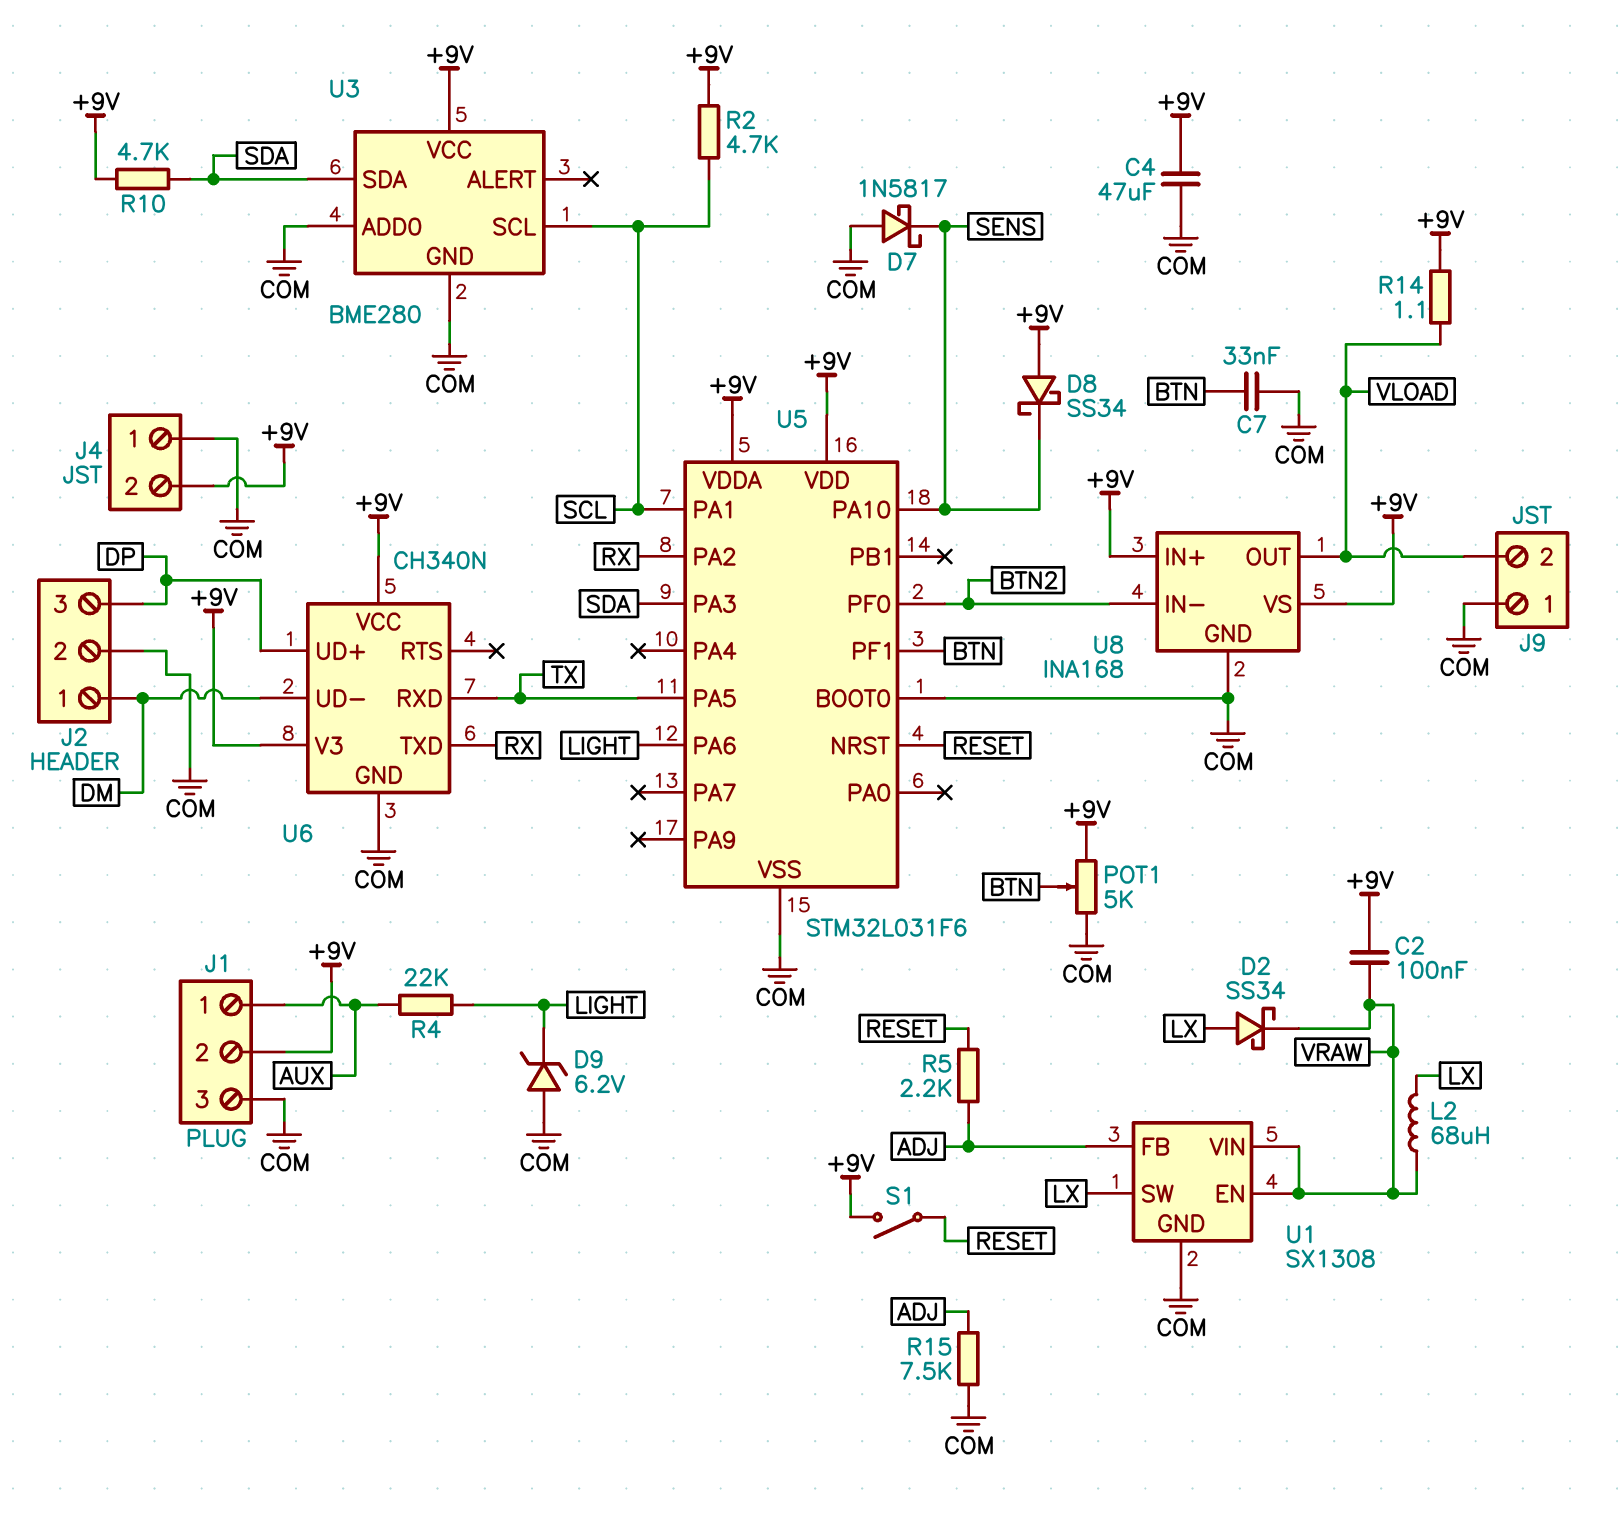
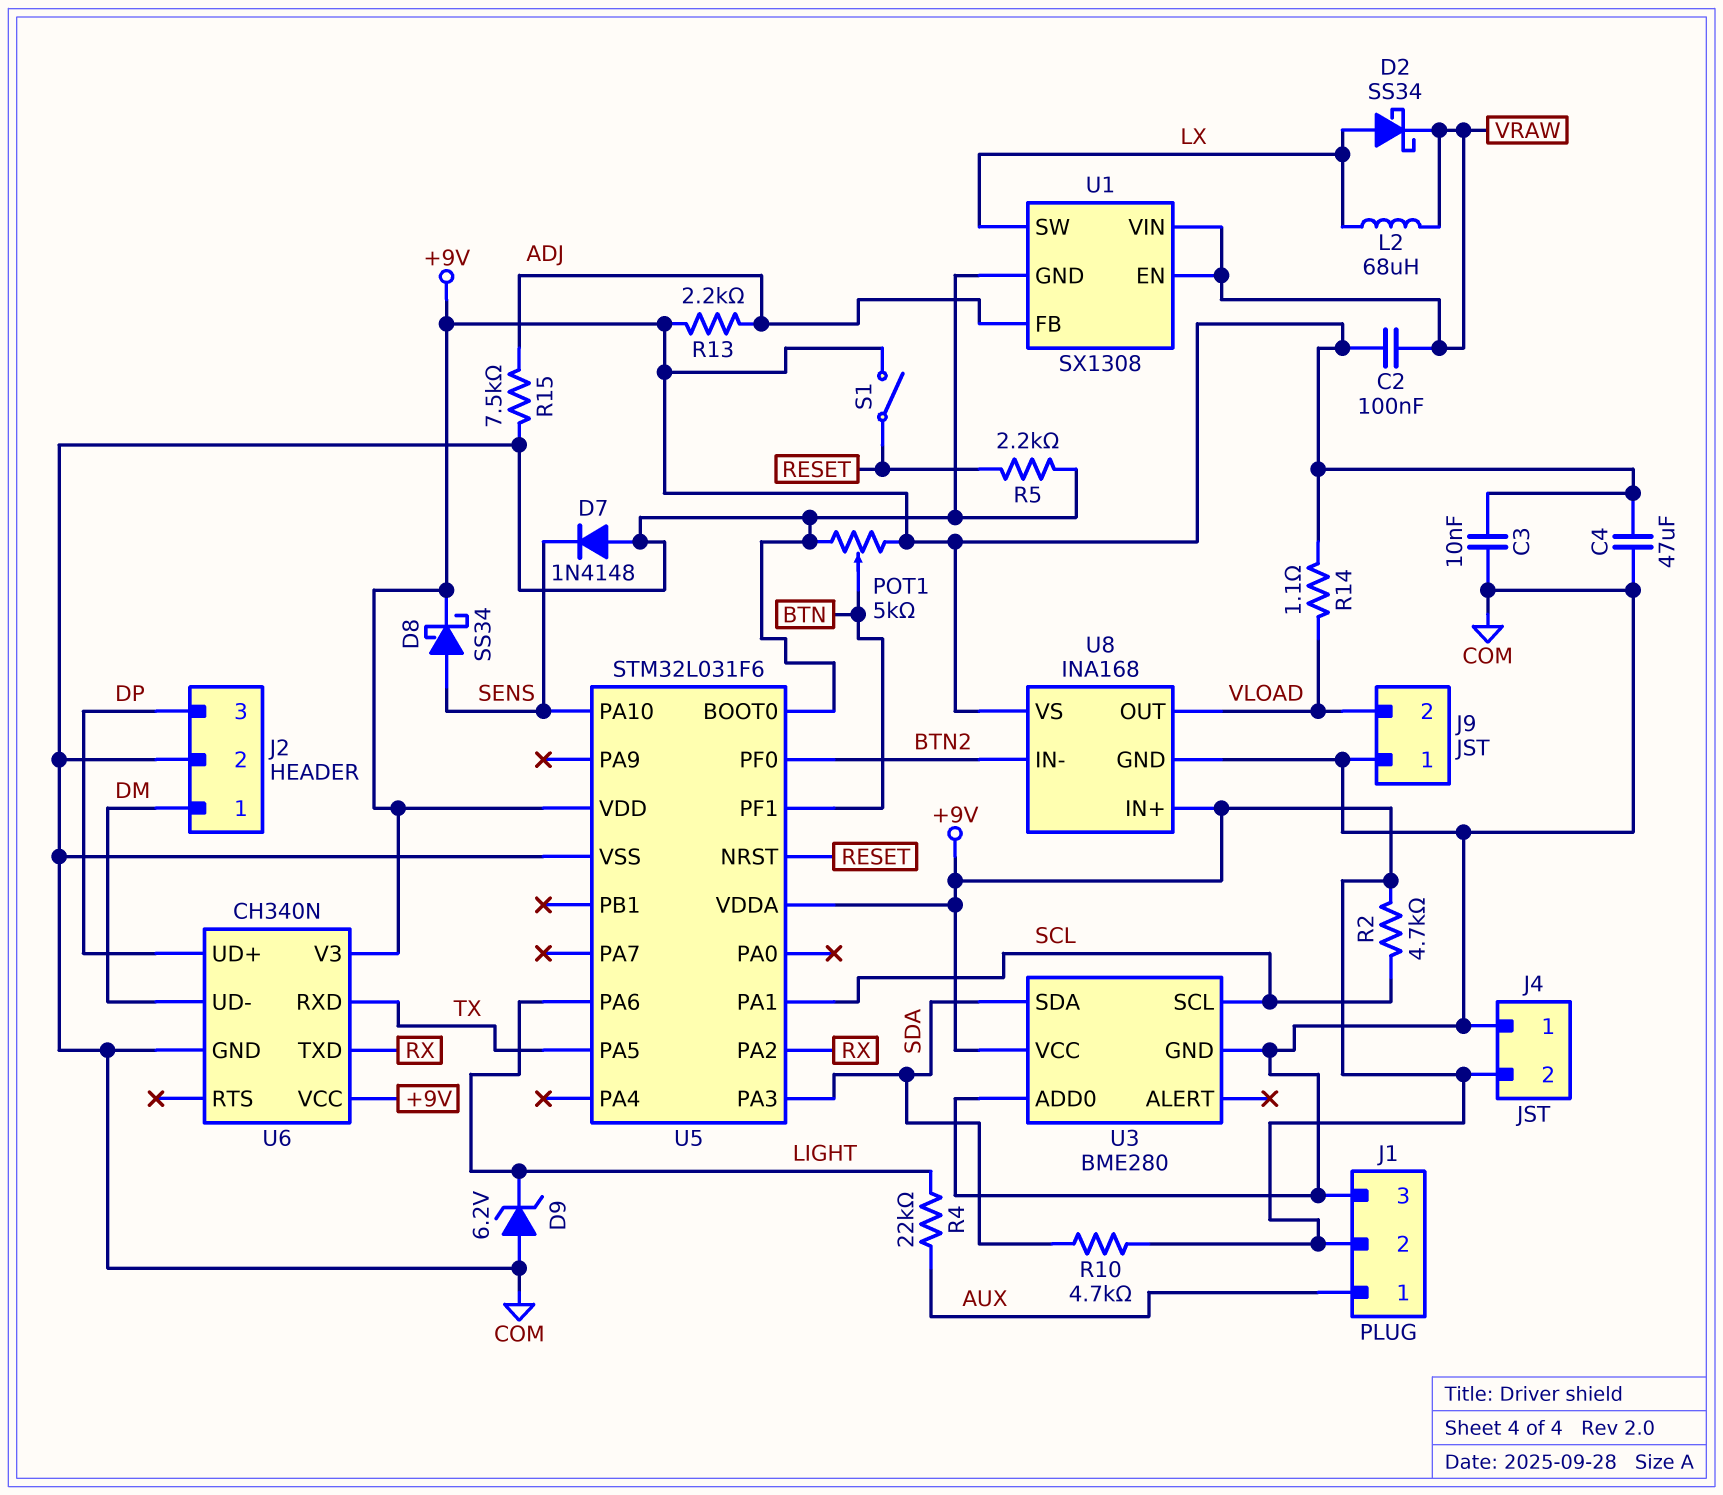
C3: none -> 10nF (+9V, COM)
C7: 33nF (BTN, COM) -> none
D7: schottky 1N5817 (A COM, K SENS) -> diode 1N4148 (A COM, K SENS)
D8: schottky SS34 (A +9V, K SENS) -> schottky SS34 (A SENS, K +9V)
R5: 2.2k (ADJ, RESET) -> 2.2k (COM, RESET)
R13: none -> 2.2k (+9V, ADJ)

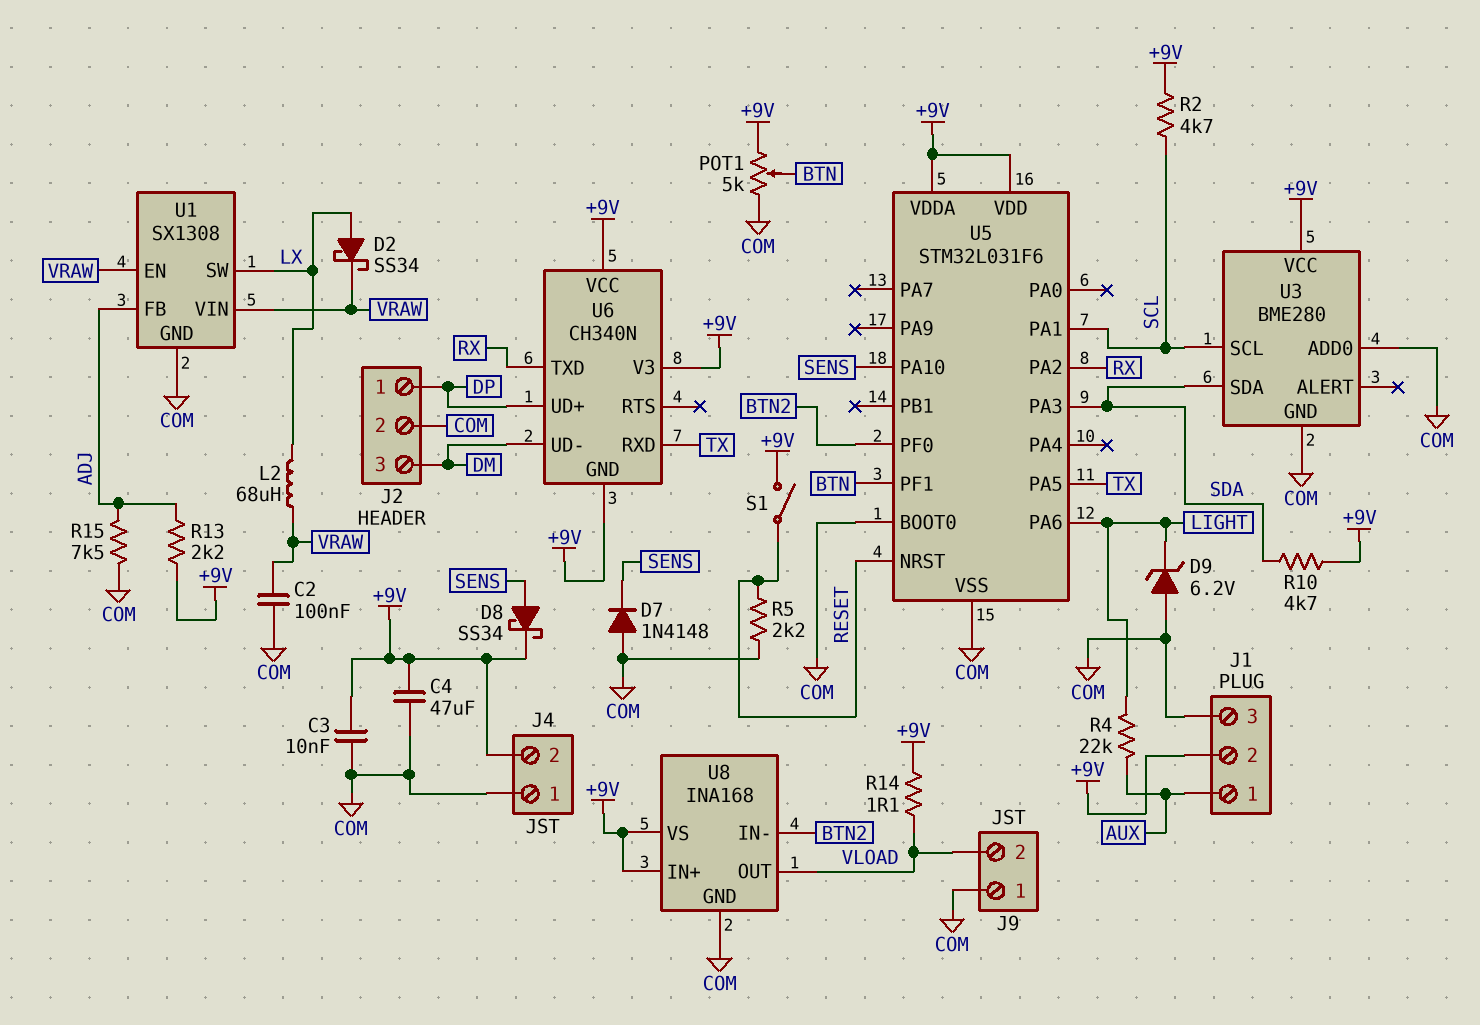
C2: 100nF (+9V, VRAW) -> 100nF (COM, VRAW)
J2 pin 1: DM -> DP
J2 pin 3: DP -> DM
U6 pin GND: COM -> +9V

